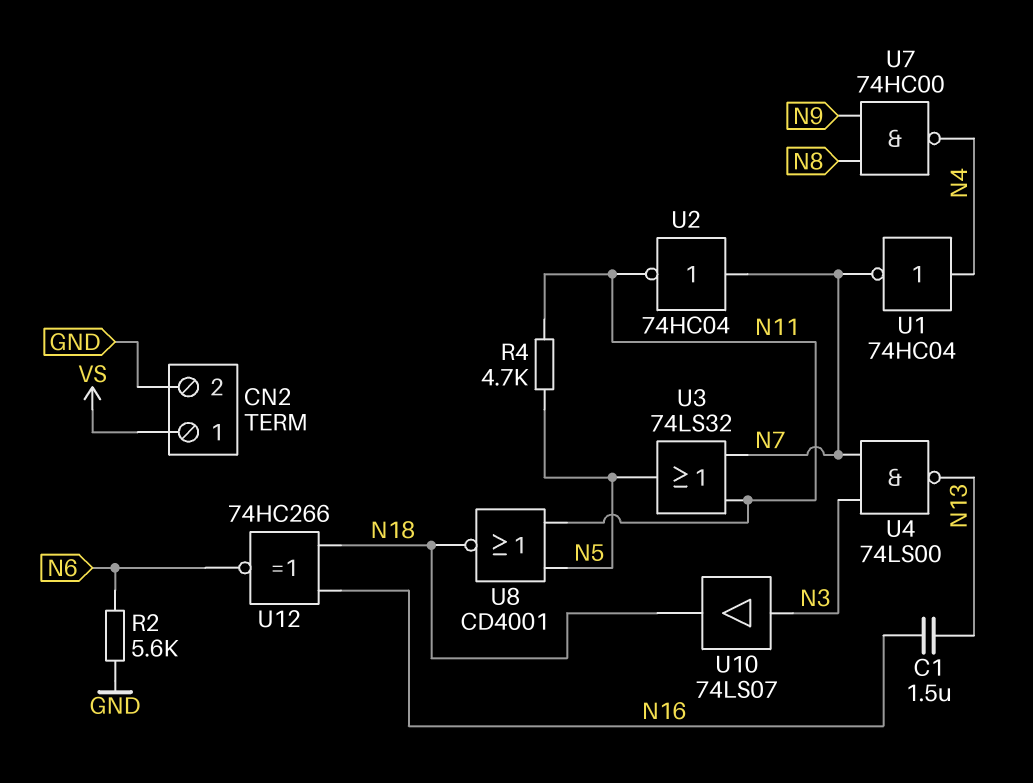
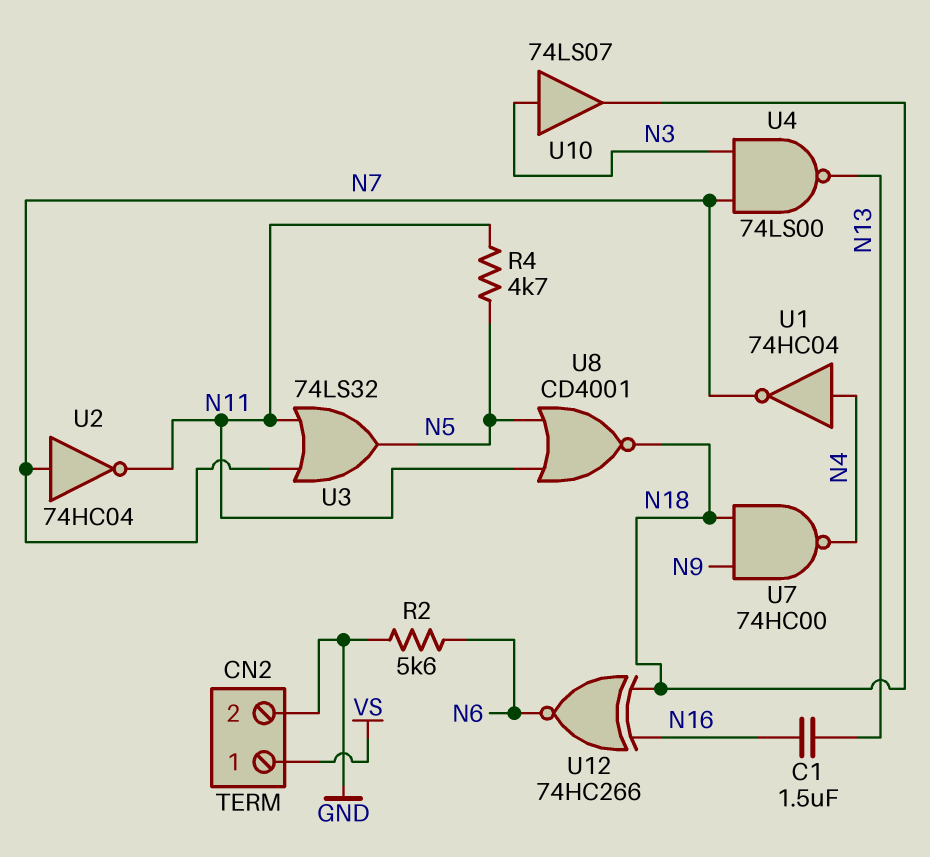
U7: NAND 74HC00 (in N8, in N9, out N4) -> NAND 74HC00 (in N9, in N18, out N4)

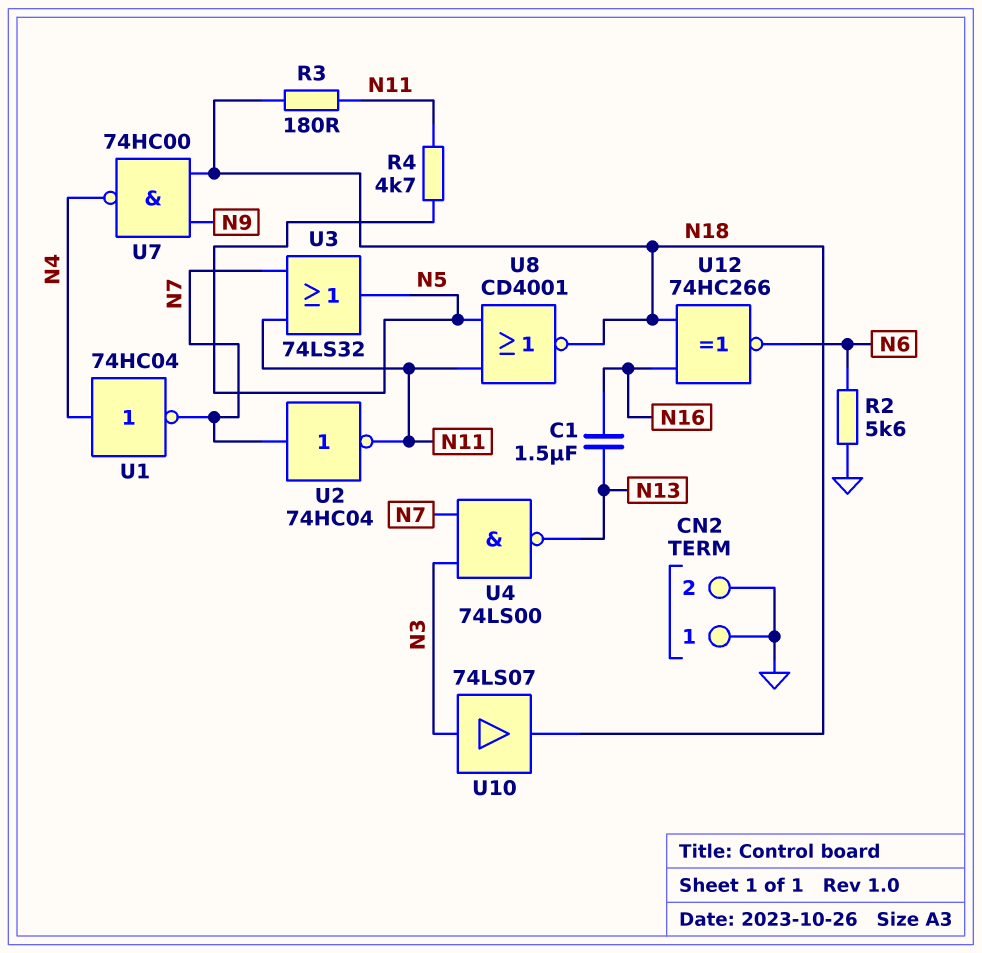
CN2 pin 1: VS -> GND
R3: none -> 180 (N11, N18)

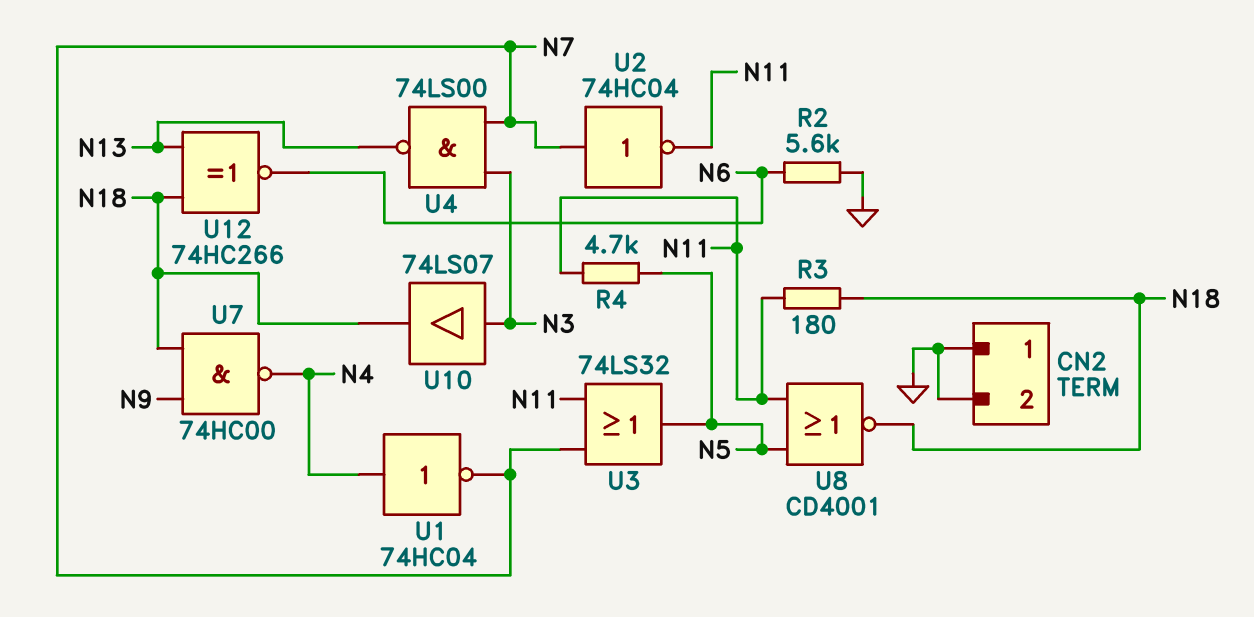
C1: 1.5uF (N13, N16) -> none
U12: XNOR 74HC266 (in N16, in N18, out N6) -> XNOR 74HC266 (in N13, in N18, out N6)

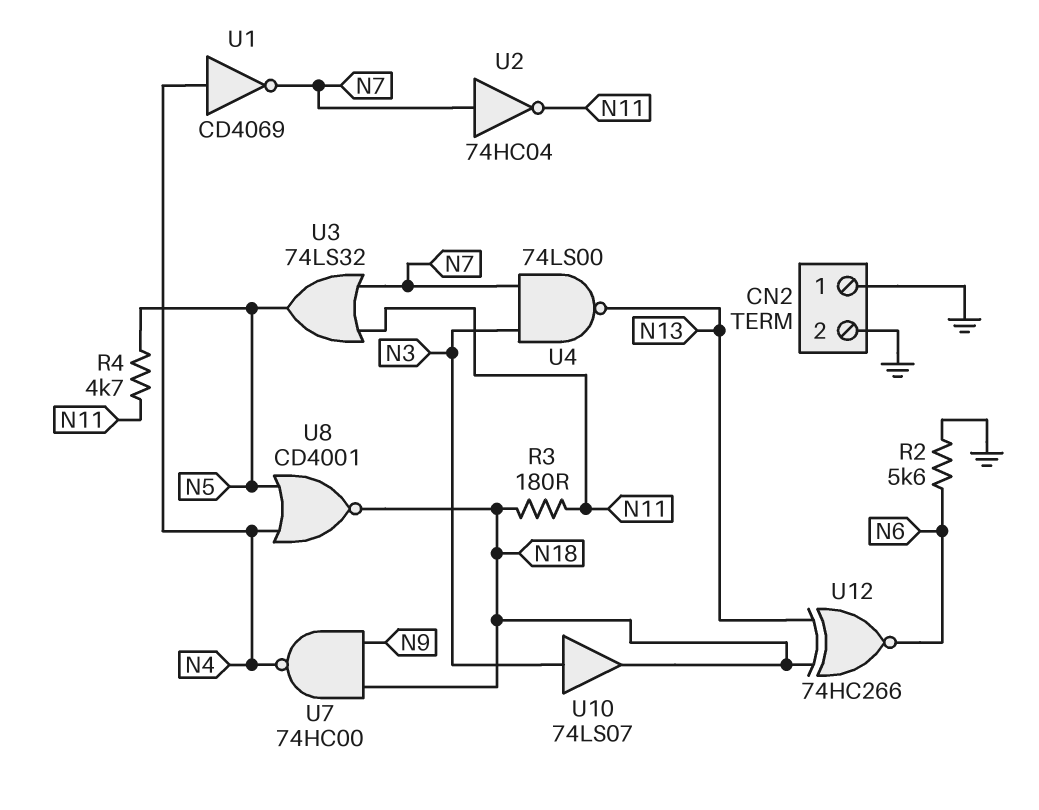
U1: NOT 74HC04 (in N4, out N7) -> NOT CD4069 (in N4, out N7)
U8: NOR CD4001 (in N5, in N11, out N18) -> NOR CD4001 (in N4, in N5, out N18)

